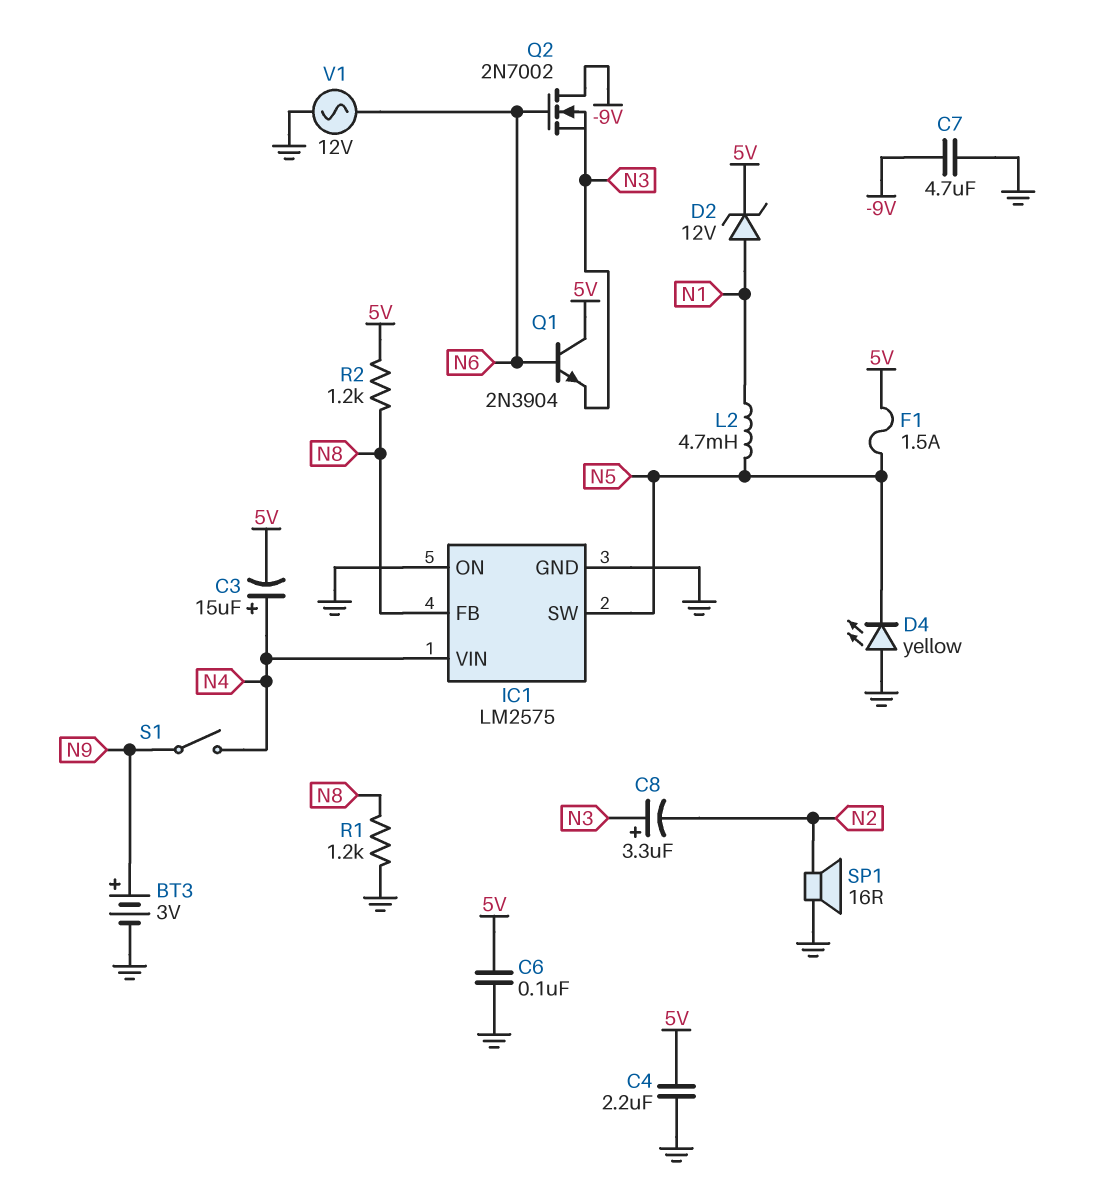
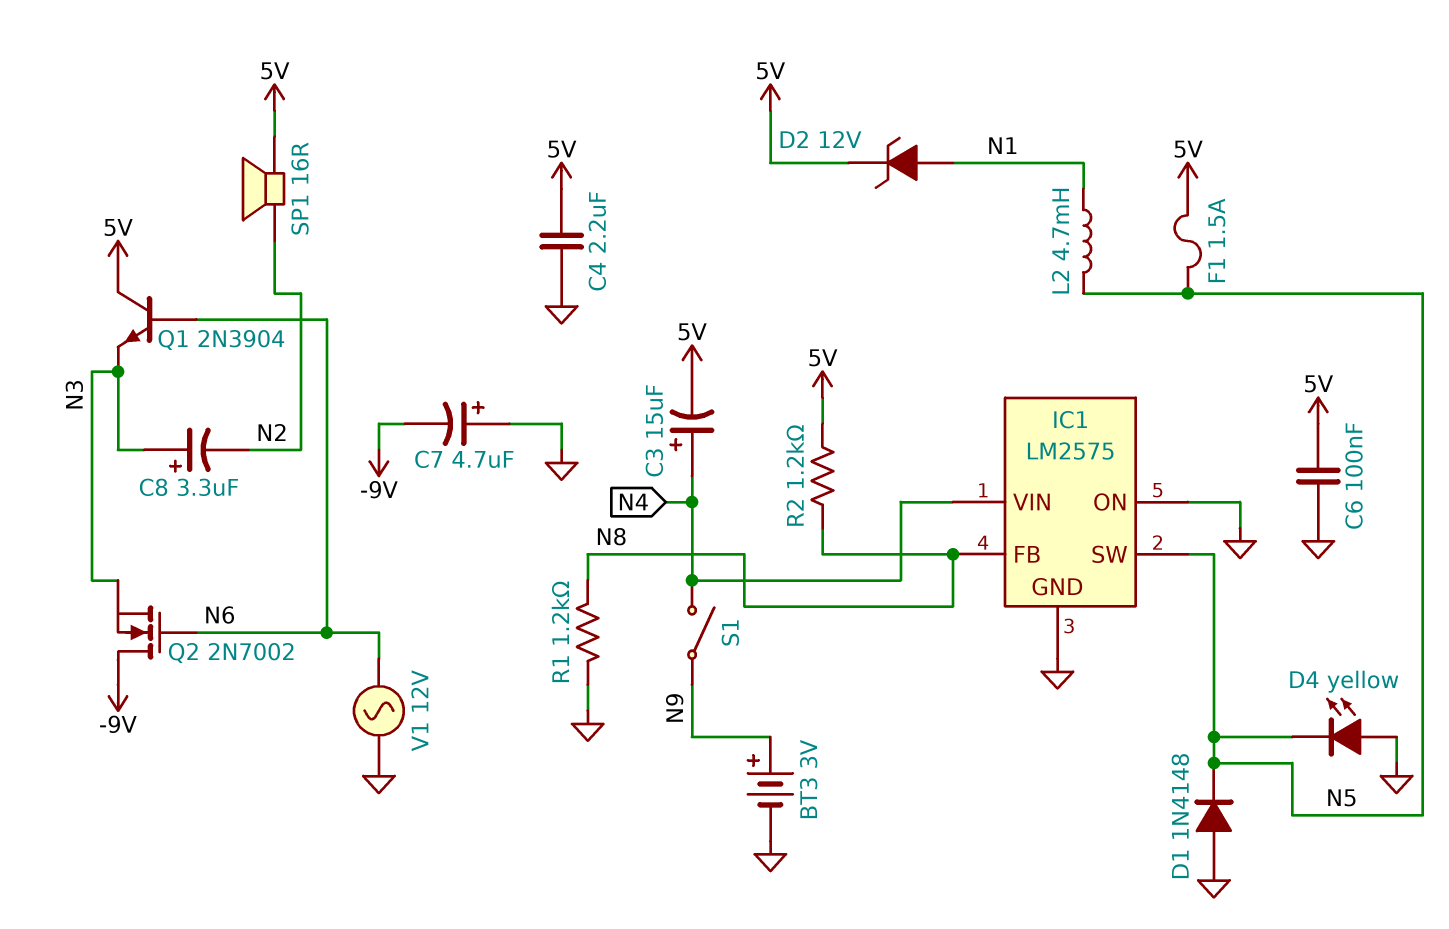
C7: 4.7uF (-9V, GND) -> 4.7uF (plus GND, minus -9V)
D1: none -> diode 1N4148 (A GND, K N5)
SP1: speaker 16R (GND, N2) -> speaker 16R (5V, N2)

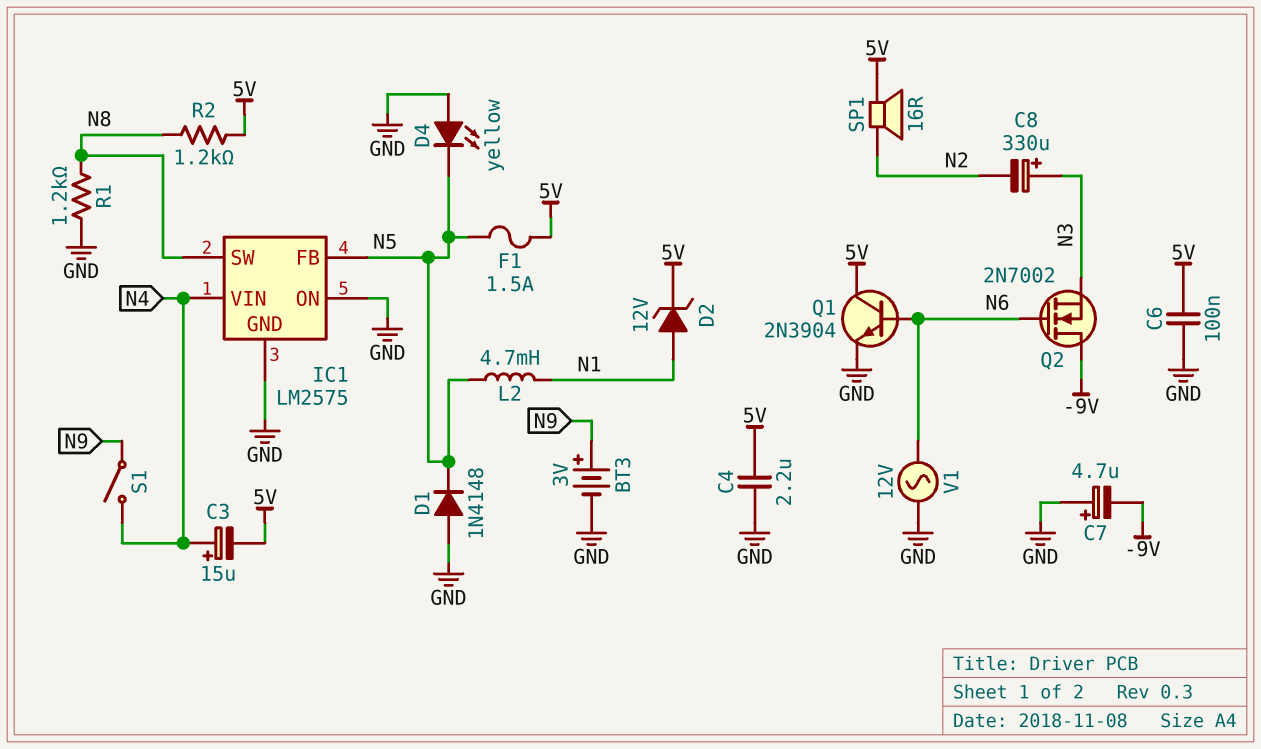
C8: 3.3uF (plus N3, minus N2) -> 330uF (plus N3, minus N2)
IC1 pin FB: N8 -> N5
IC1 pin SW: N5 -> N8
Q1: NPN 2N3904 (B N6, C 5V, E N3) -> NPN 2N3904 (B N6, C 5V, E GND)

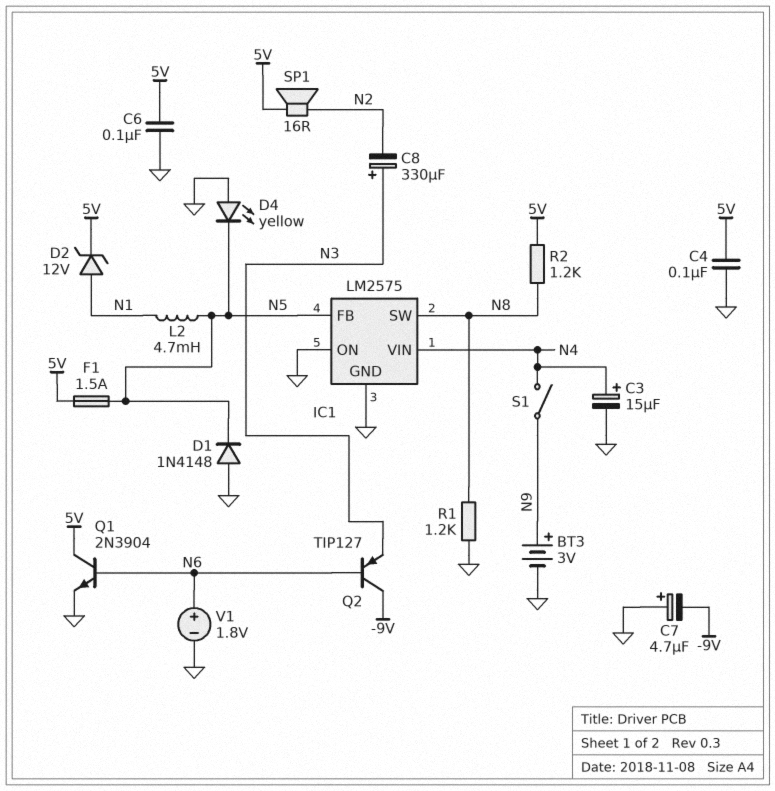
C3: 15uF (plus N4, minus 5V) -> 15uF (plus N4, minus GND)
C4: 2.2uF (5V, GND) -> 100nF (5V, GND)
Q2: NMOS 2N7002 (G N6, D -9V, S N3) -> PNP TIP127 (B N6, C -9V, E N3)
V1: AC 12V (GND, N6) -> 1.8V (plus N6, minus GND)

